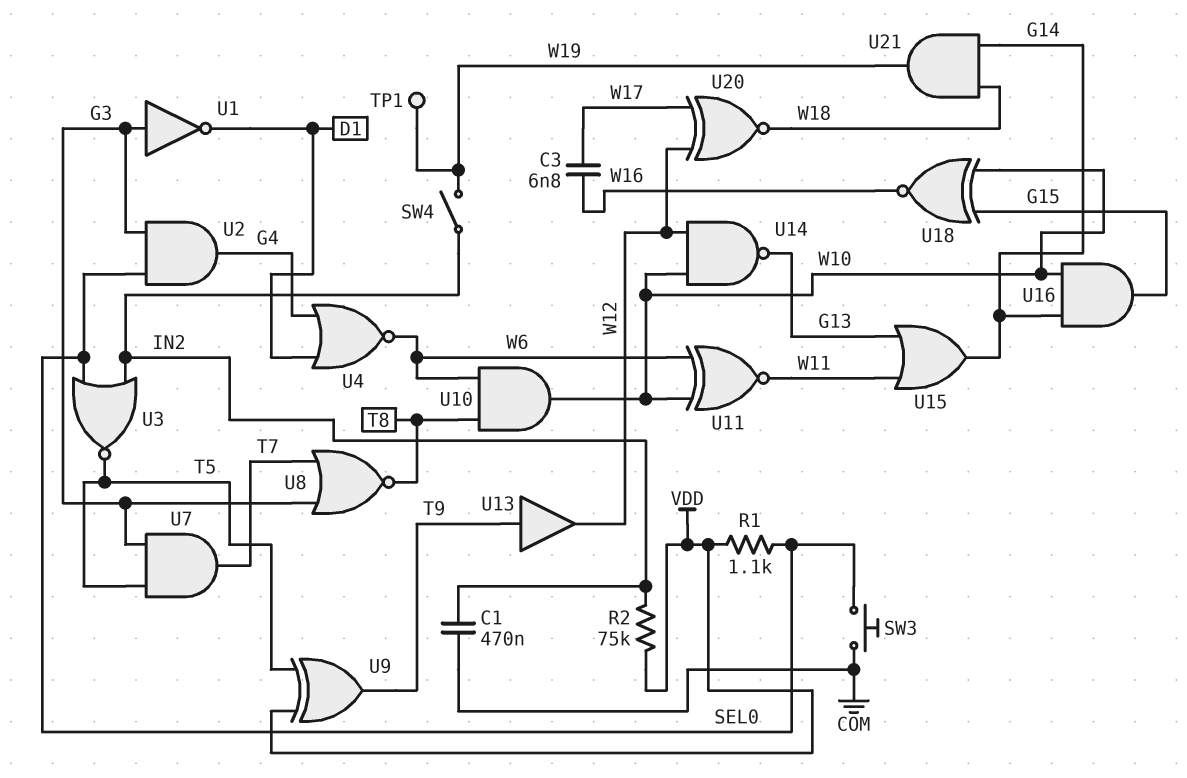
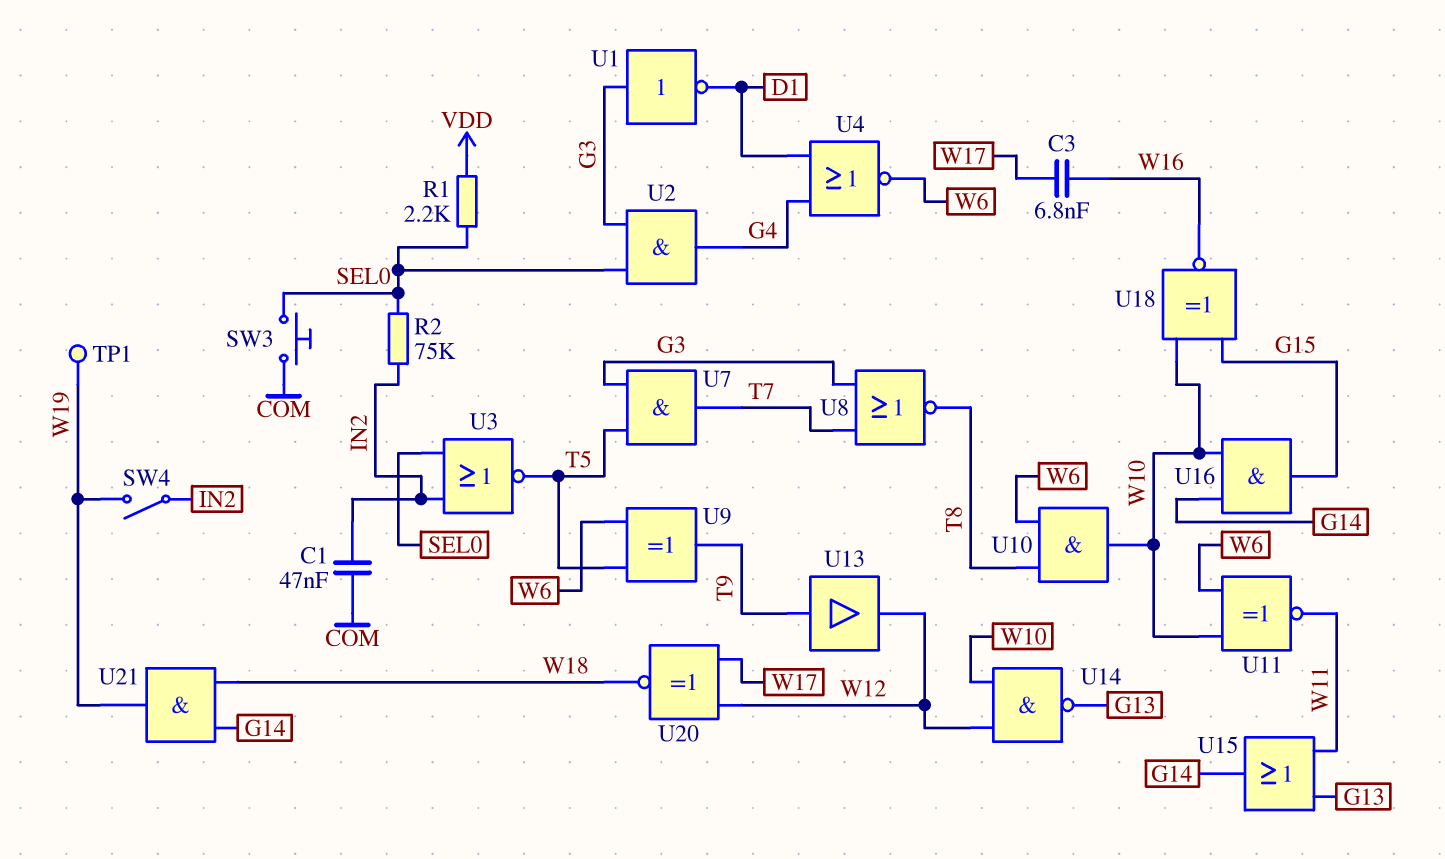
C1: 470nF (COM, IN2) -> 47nF (COM, IN2)
R1: 1.1k (SEL0, VDD) -> 2.2k (SEL0, VDD)
R2: 75k (IN2, VDD) -> 75k (IN2, SEL0)
U9: XOR (in T5, in VDD, out T9) -> XOR (in T5, in W6, out T9)

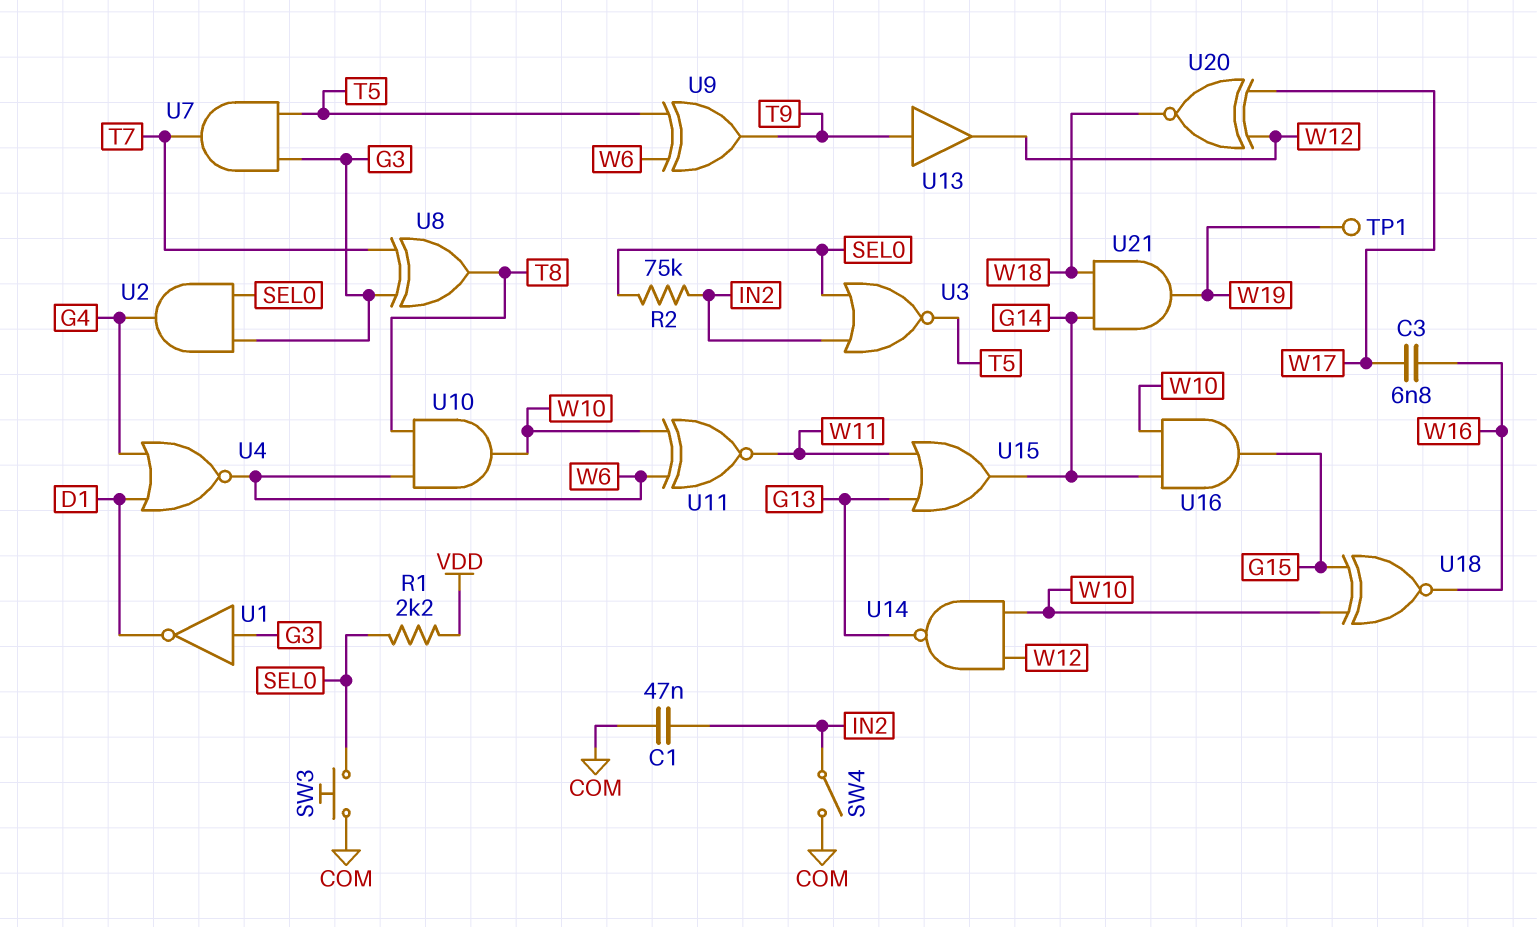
SW4: switch (IN2, W19) -> switch (COM, IN2)
U8: NOR (in G3, in T7, out T8) -> XOR (in G3, in T7, out T8)

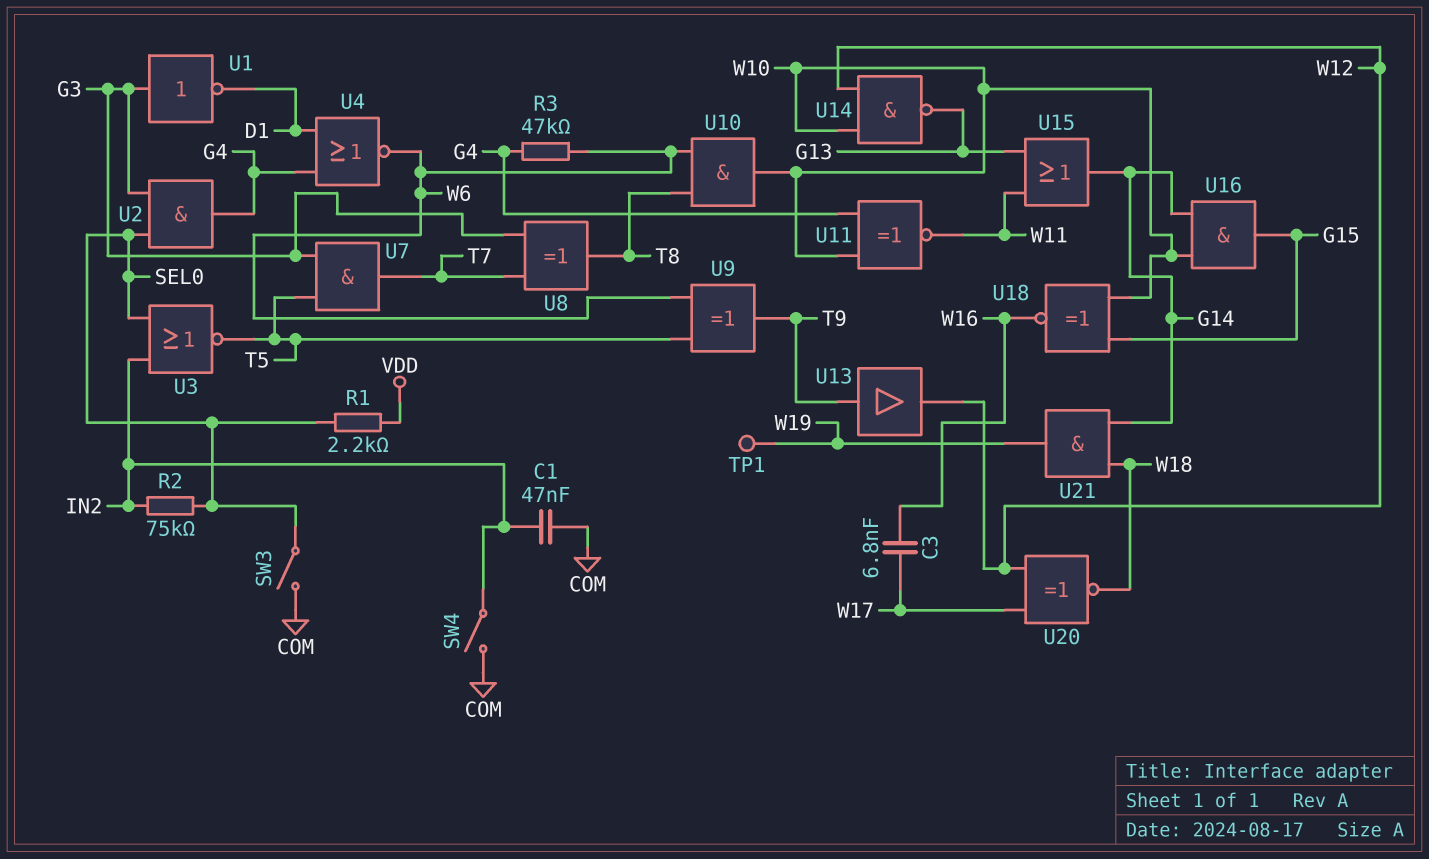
R3: none -> 47k (G4, W6)
SW3: button (COM, SEL0) -> switch (COM, SEL0)
U11: XNOR (in W6, in W10, out W11) -> XNOR (in G4, in W10, out W11)

